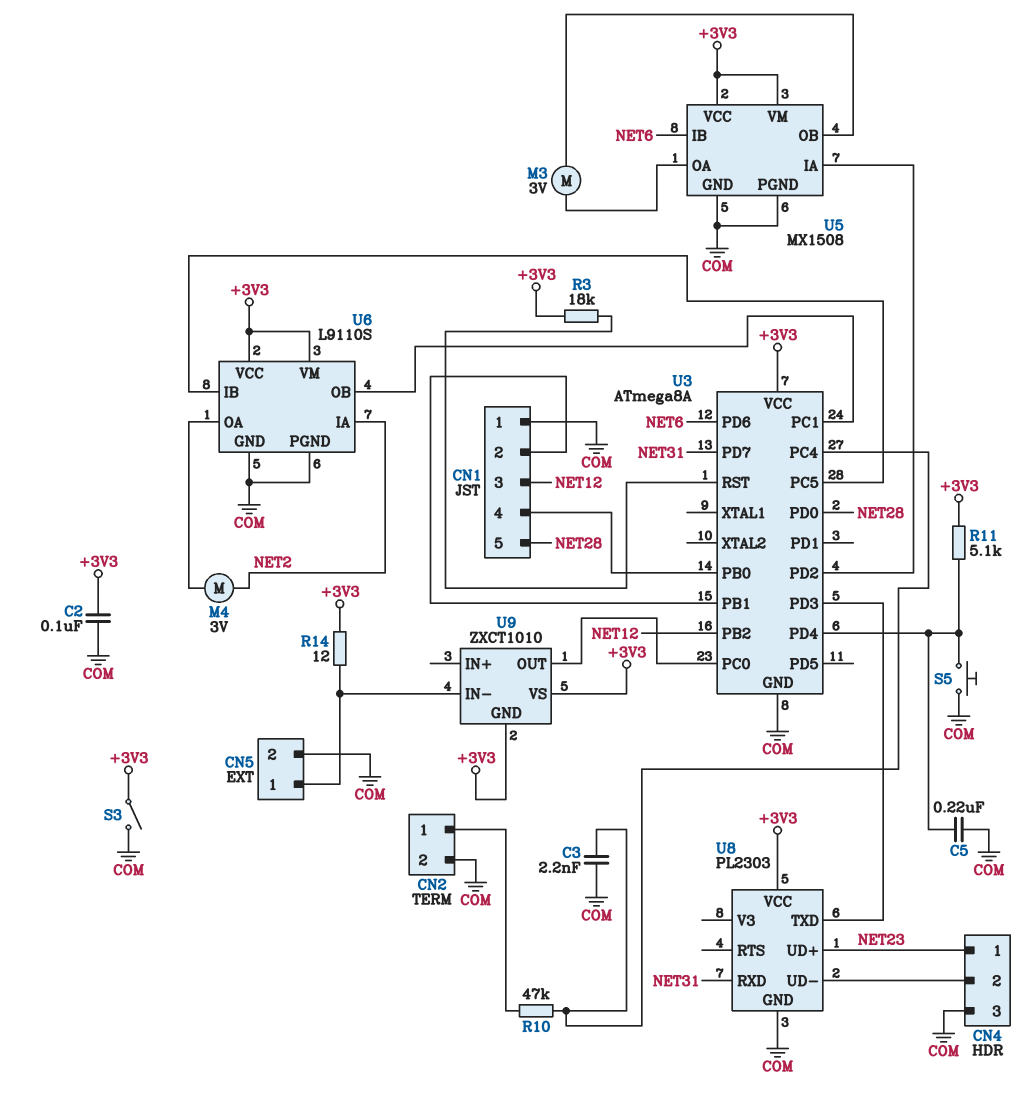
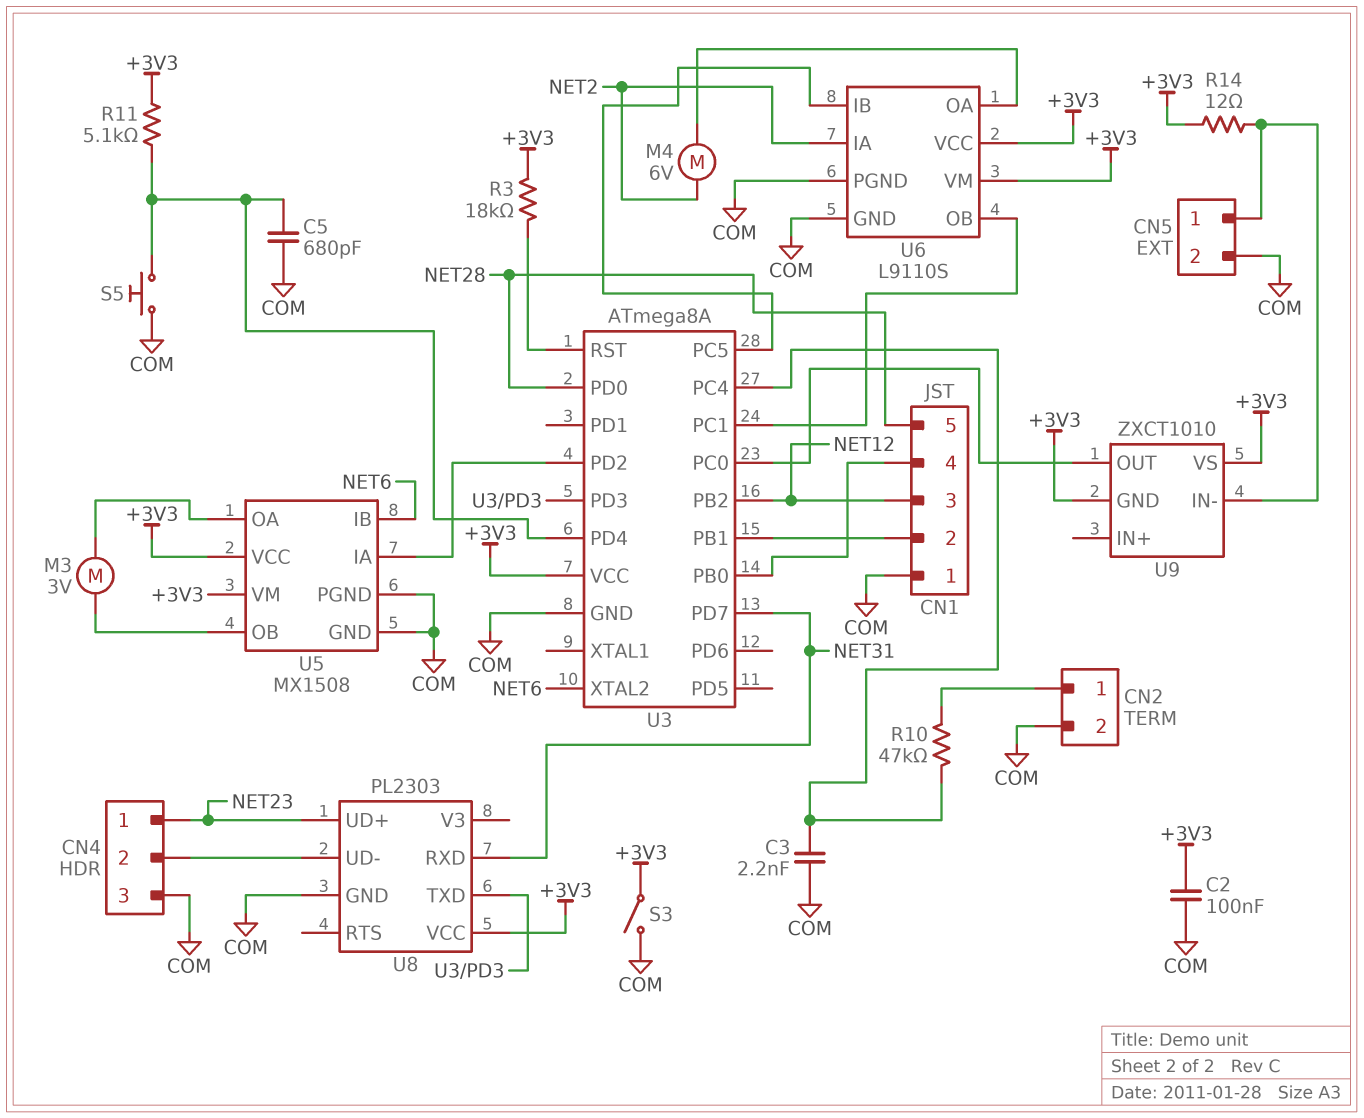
C5: 220nF (COM, U3/PD4) -> 680pF (COM, U3/PD4)
M4: motor 3V (NET2, U6/OA) -> motor 6V (NET2, U6/OA)
U3 pin PD6: NET6 -> none
U3 pin XTAL2: none -> NET6

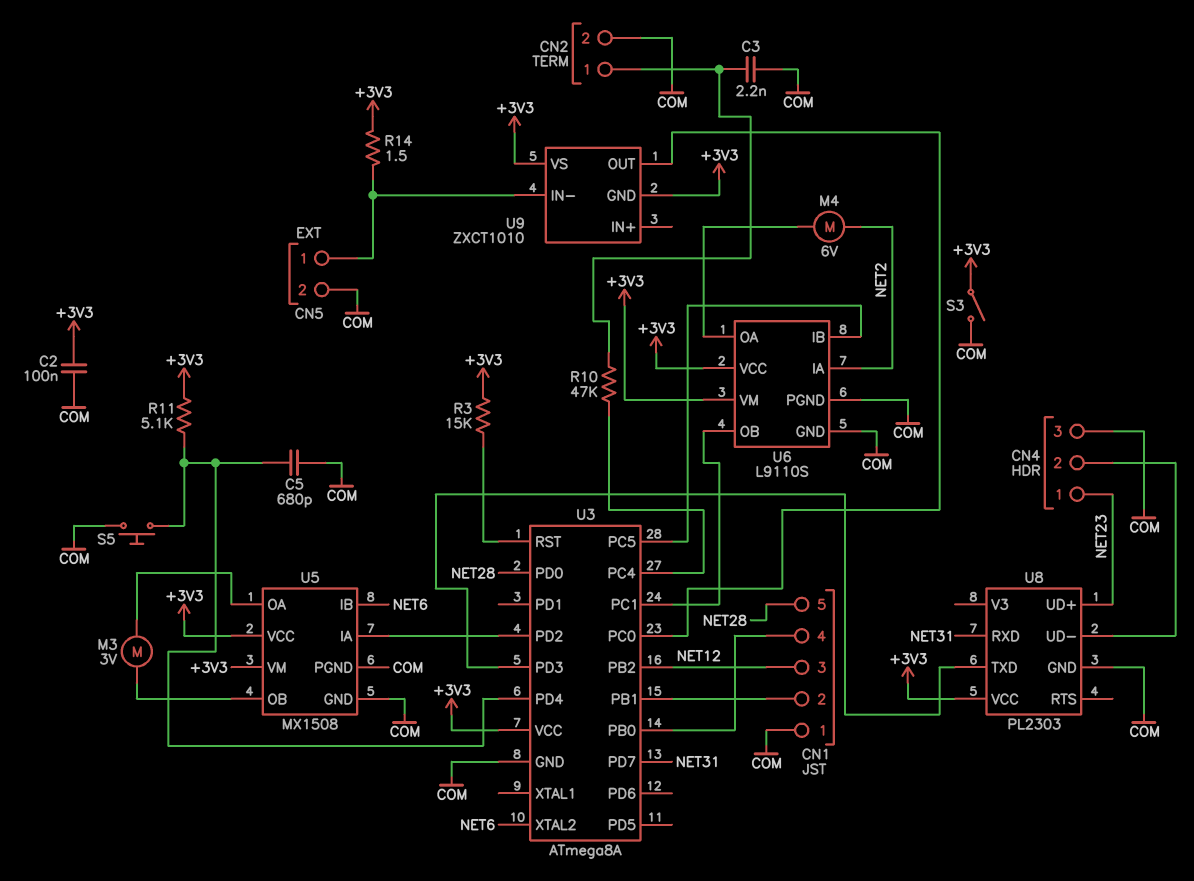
C3: 2.2nF (COM, U3/PC4) -> 2.2nF (CN2/1, COM)
R3: 18k (+3V3, U3/RST) -> 15k (+3V3, U3/RST)
R14: 12 (+3V3, CN5/1) -> 1.5 (+3V3, CN5/1)

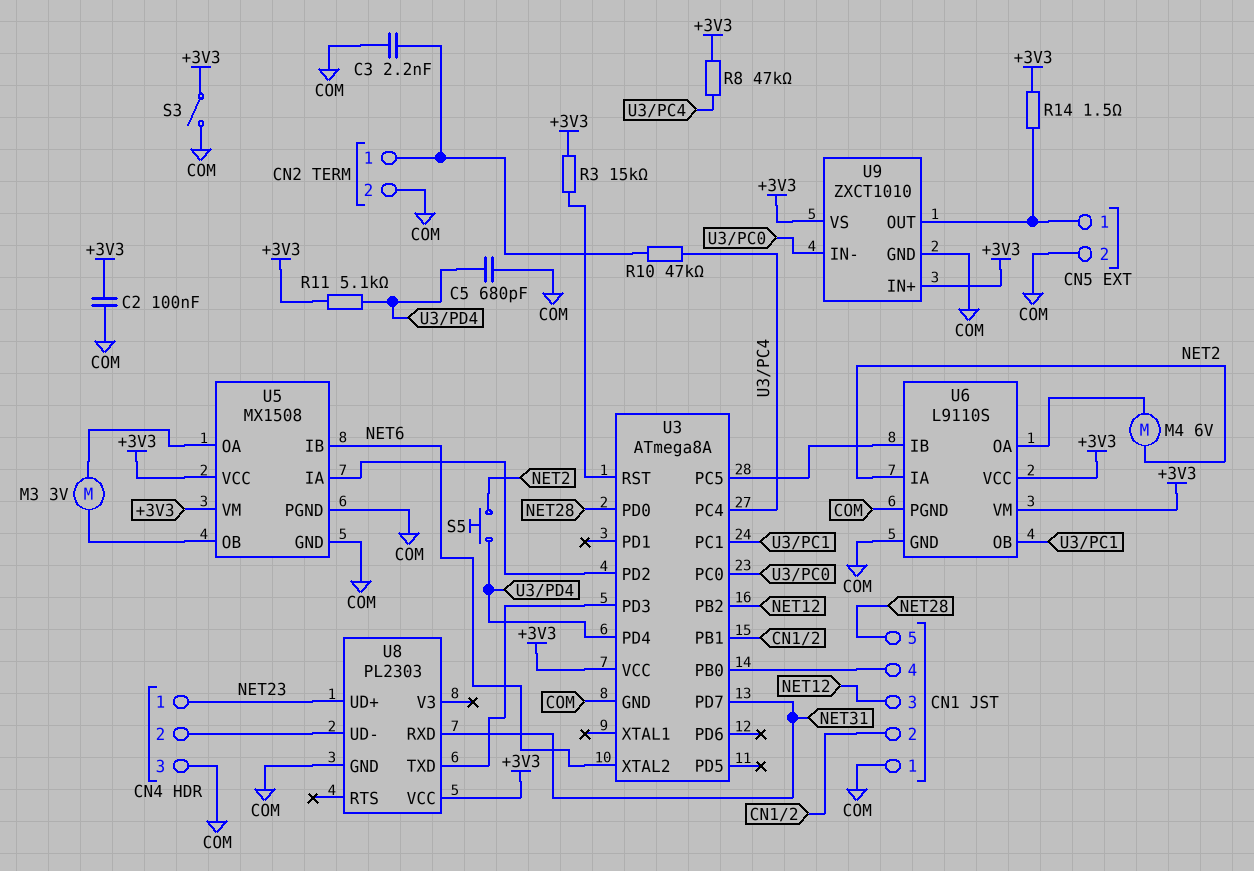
R8: none -> 47k (+3V3, U3/PC4)
S5: button (COM, U3/PD4) -> button (NET2, U3/PD4)
U9 pin GND: +3V3 -> COM
U9 pin IN+: none -> +3V3
U9 pin IN-: CN5/1 -> U3/PC0
U9 pin OUT: U3/PC0 -> CN5/1

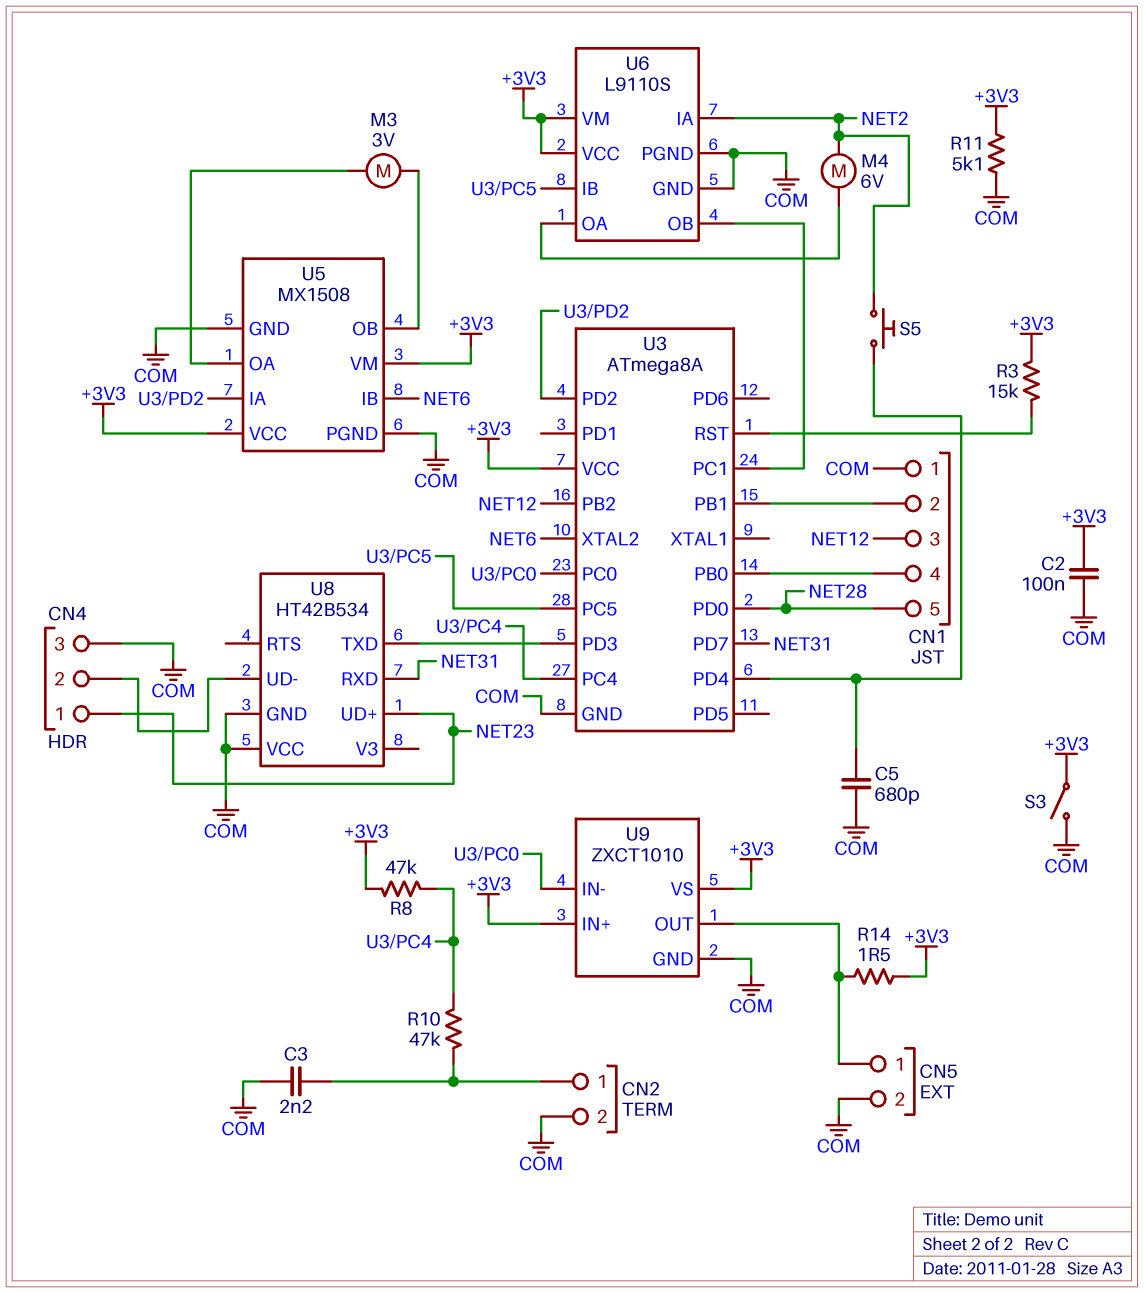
R11: 5.1k (+3V3, U3/PD4) -> 5.1k (+3V3, COM)
U8: PL2303 -> HT42B534
U8 pin VCC: +3V3 -> COM

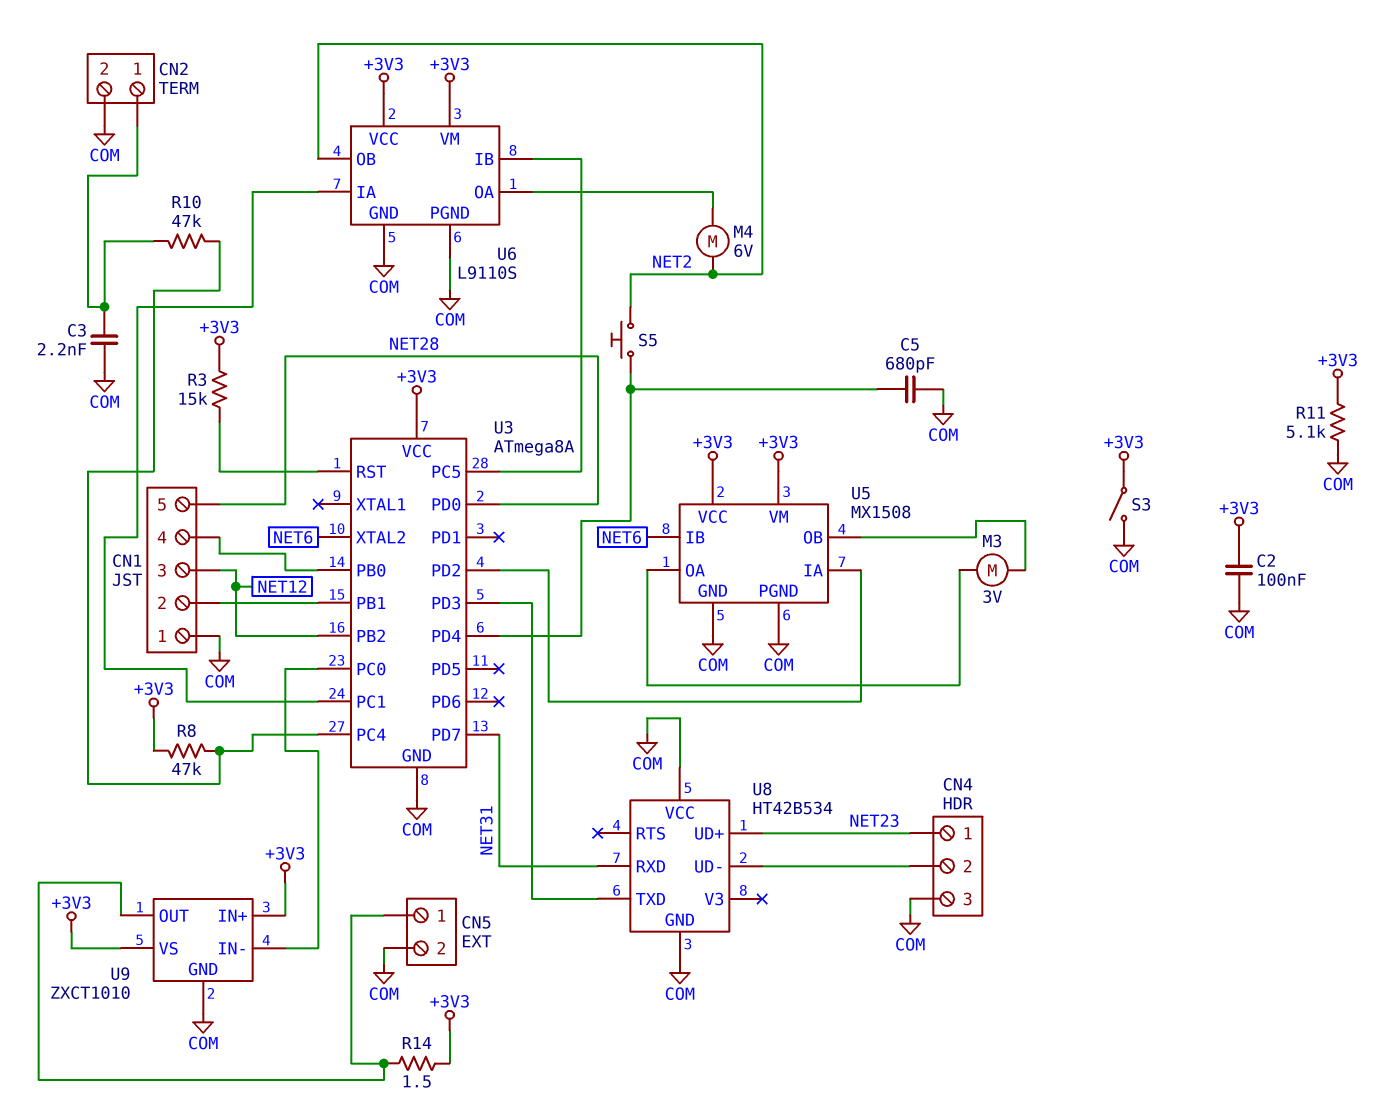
U6 pin IA: NET2 -> U3/PC1
U6 pin OB: U3/PC1 -> NET2

